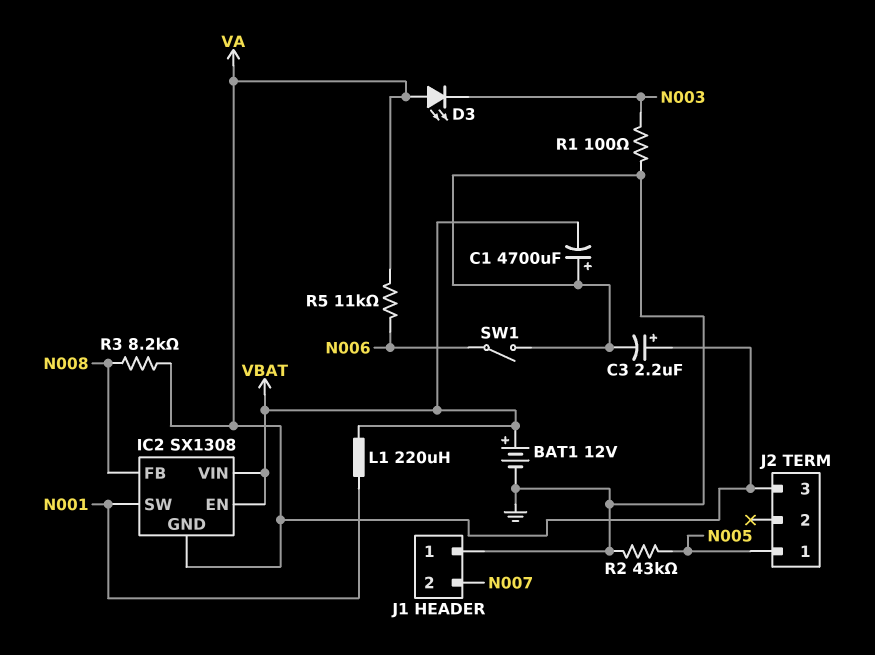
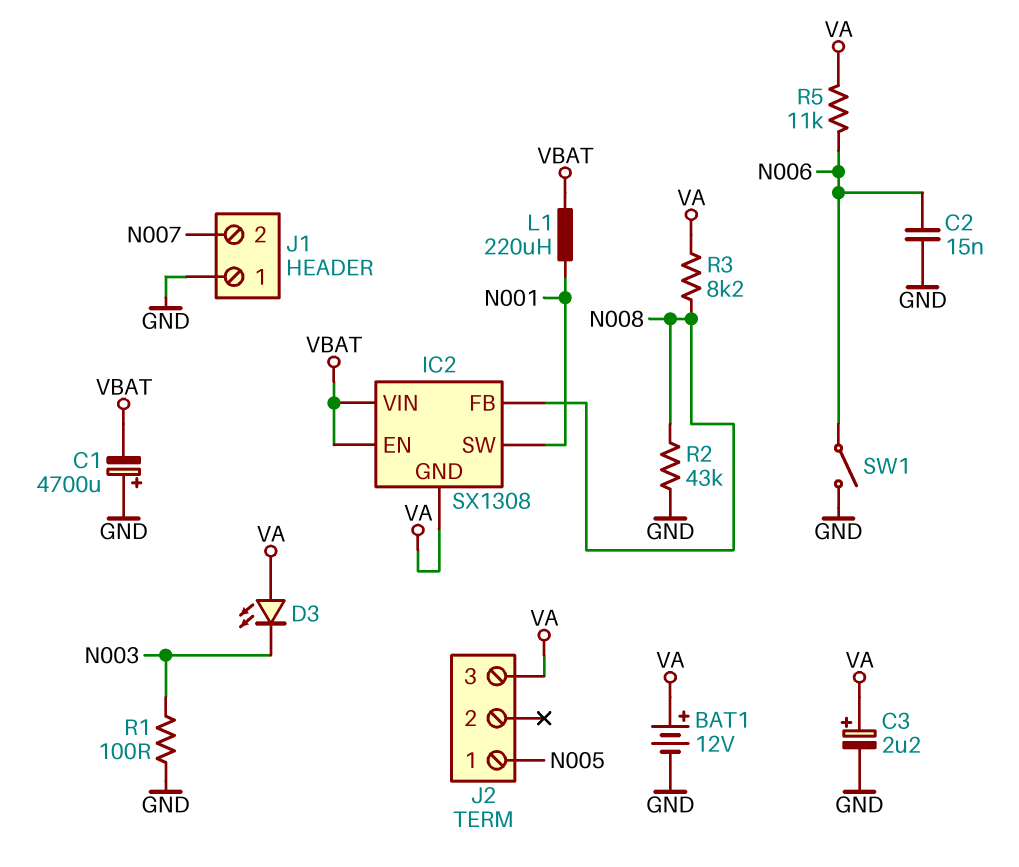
BAT1: 12V (plus VBAT, minus GND) -> 12V (plus VA, minus GND)
C2: none -> 15nF (GND, N006)
R2: 43k (GND, N005) -> 43k (GND, N008)

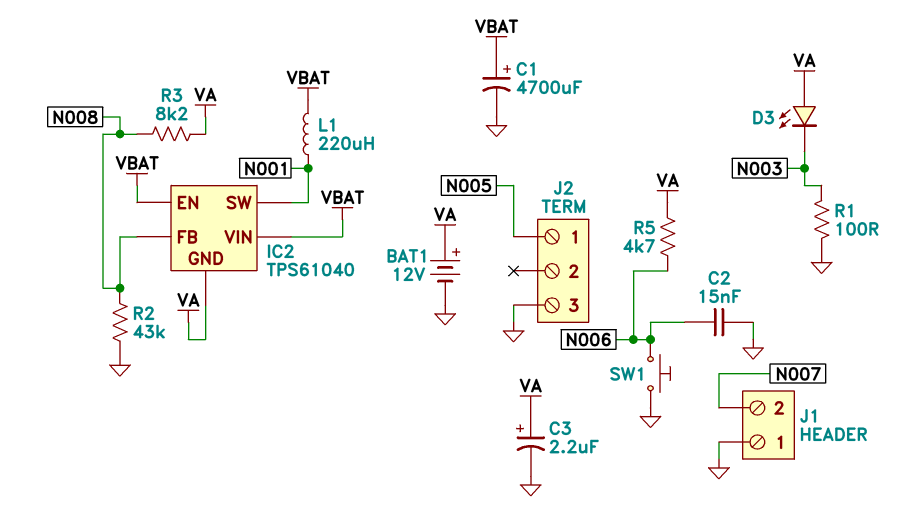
C1: 4700uF (plus GND, minus VBAT) -> 4700uF (plus VBAT, minus GND)
IC2: SX1308 -> TPS61040
J2 pin 3: VA -> GND
R5: 11k (N006, VA) -> 4.7k (N006, VA)
SW1: switch (GND, N006) -> button (GND, N006)

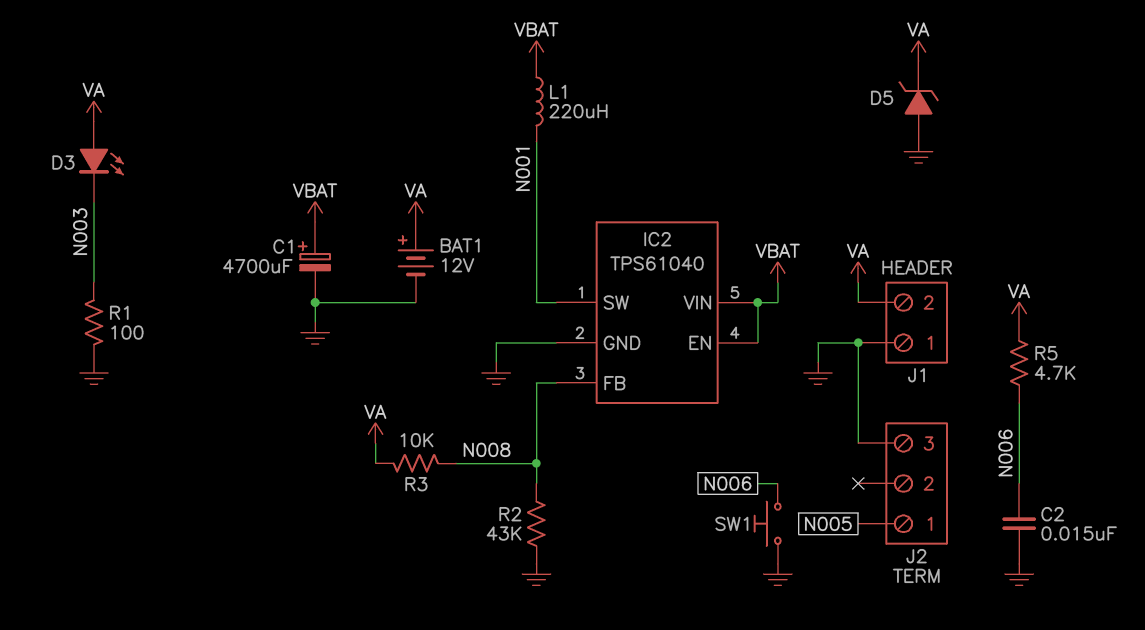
C3: 2.2uF (plus VA, minus GND) -> none
D5: none -> zener (A GND, K VA)
IC2 pin GND: VA -> GND
J1 pin 2: N007 -> VA
R3: 8.2k (N008, VA) -> 10k (N008, VA)

